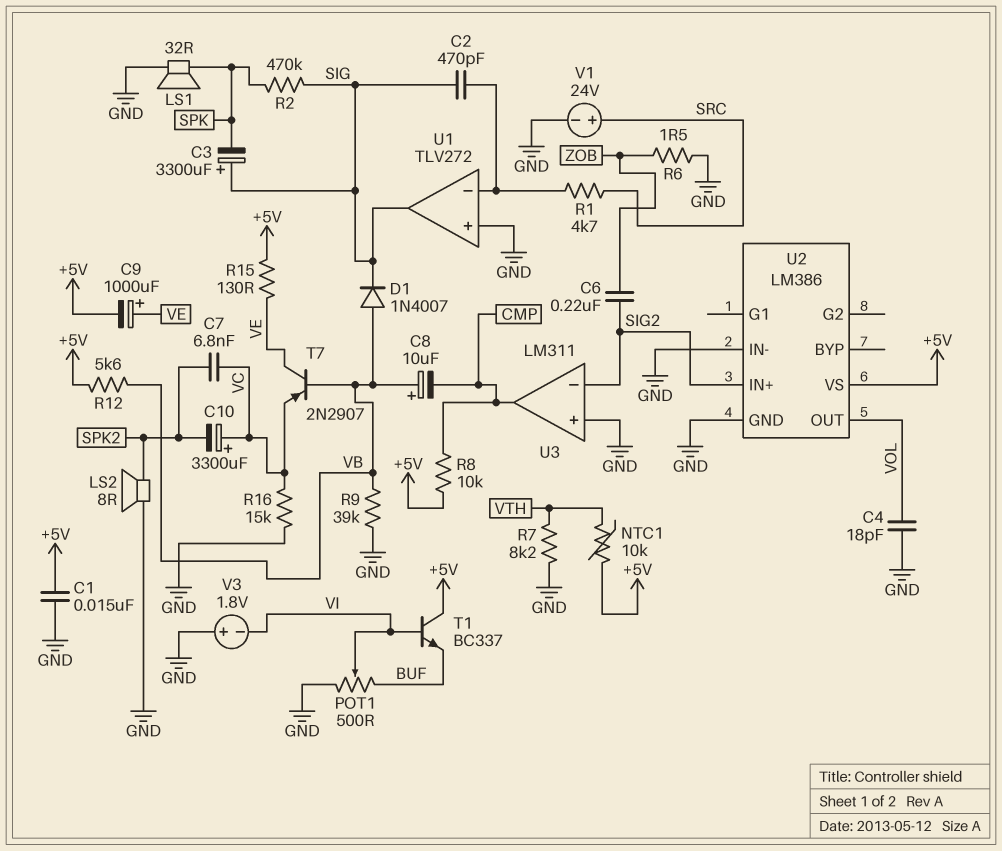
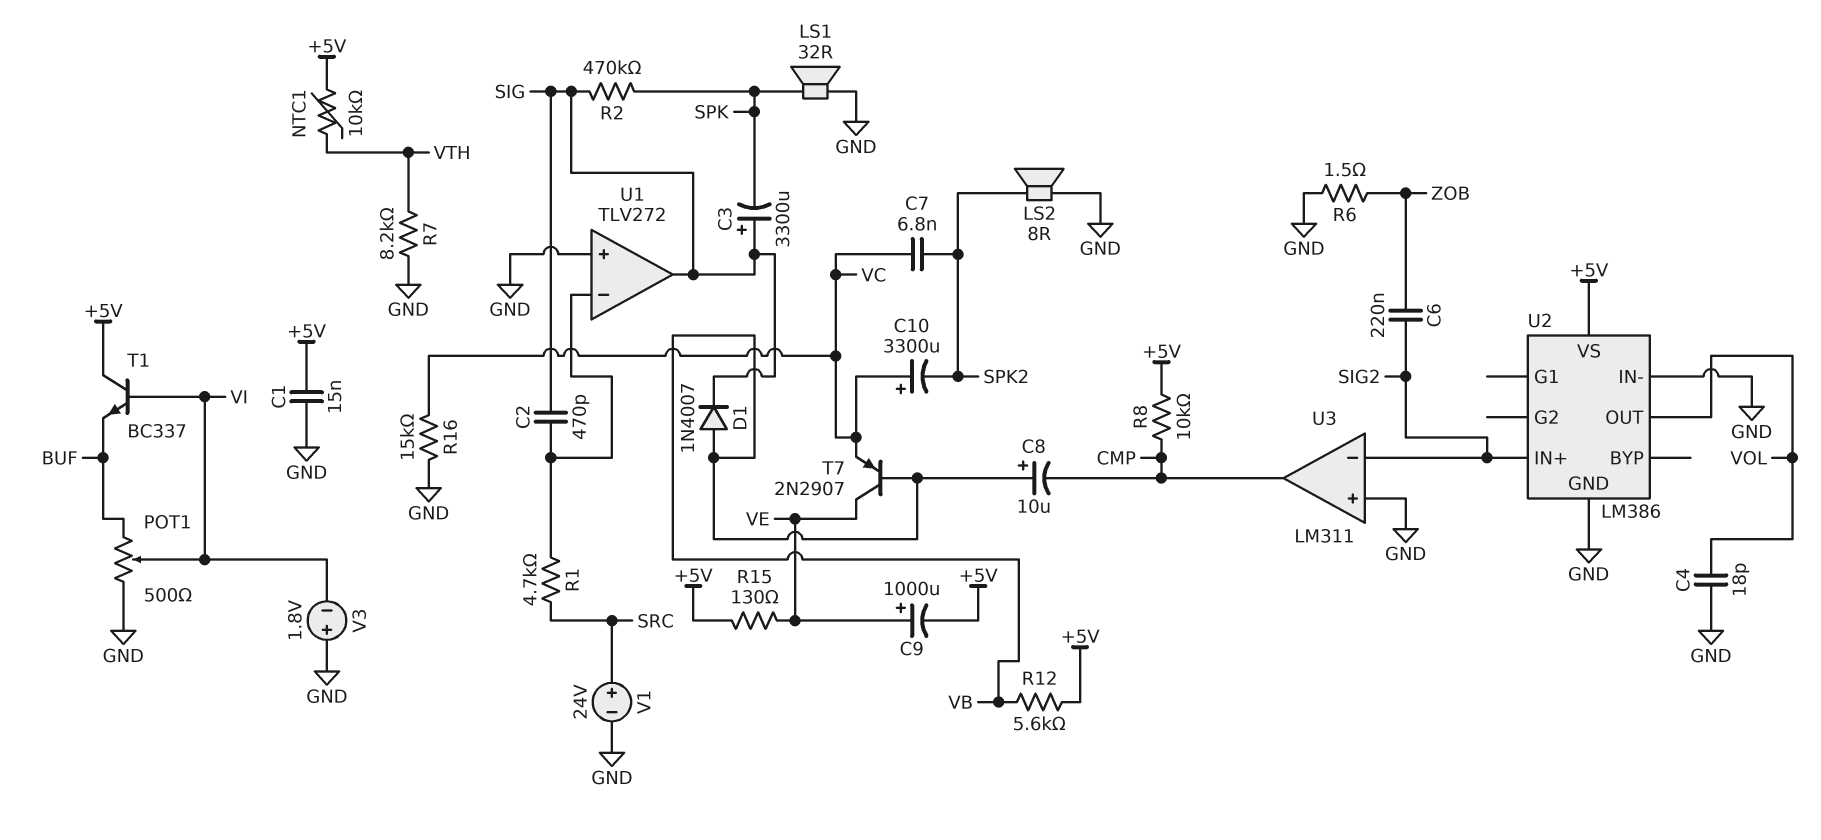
R9: 39k (GND, VB) -> none

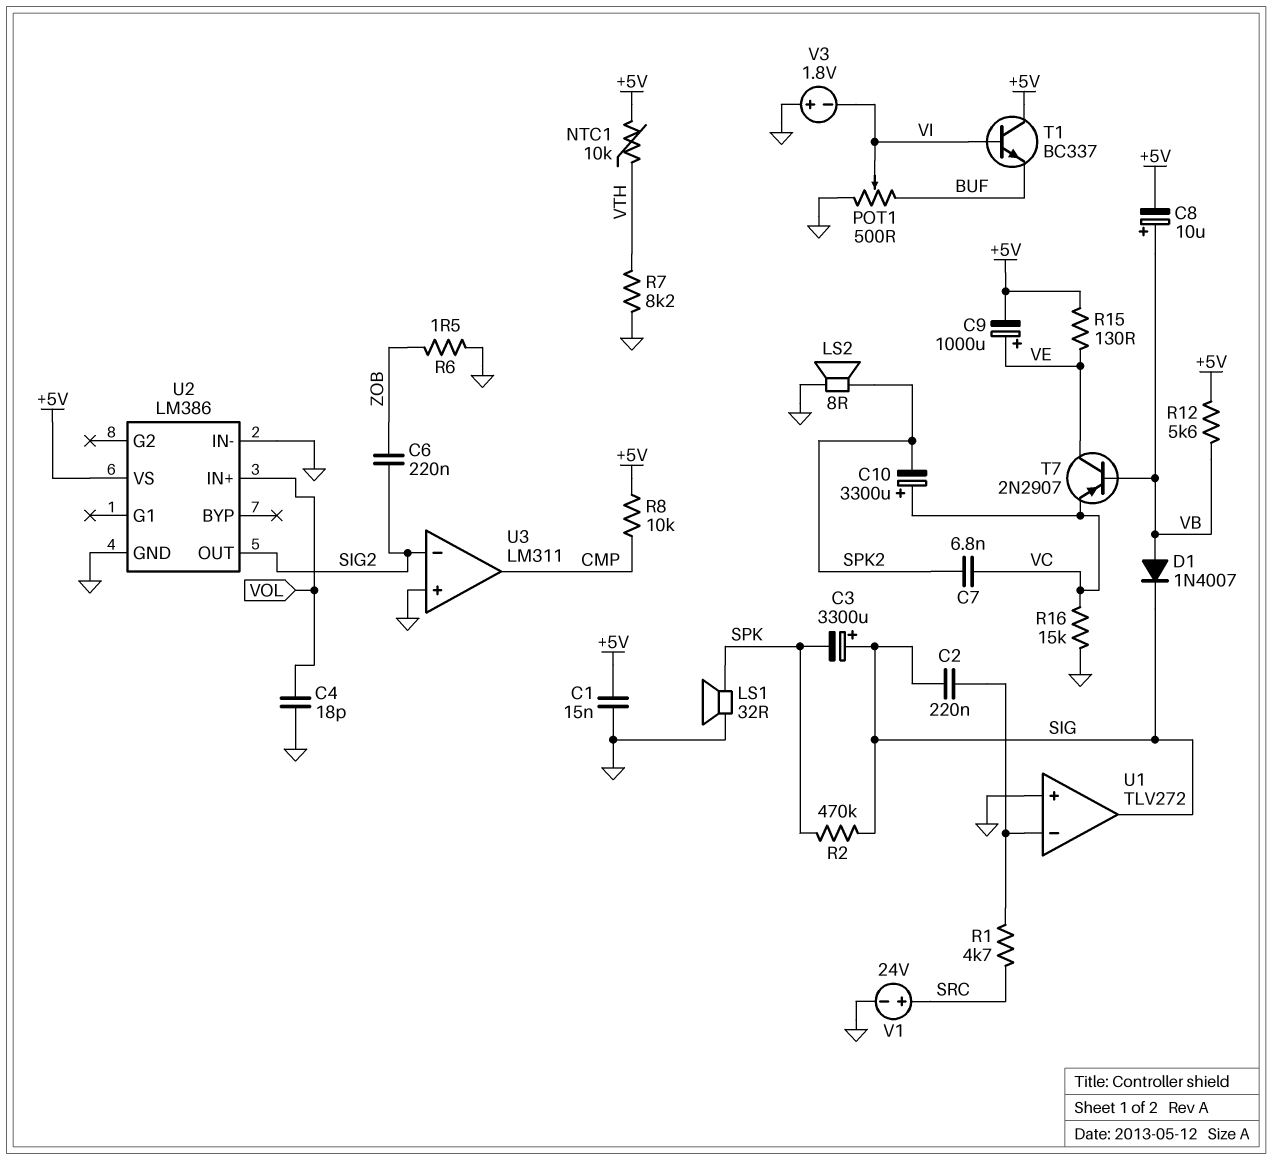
C2: 470pF (SIG, U1/in-) -> 220nF (SIG, U1/in-)
C8: 10uF (plus VB, minus CMP) -> 10uF (plus VB, minus +5V)
U2 pin IN+: SIG2 -> VOL
U2 pin OUT: VOL -> SIG2

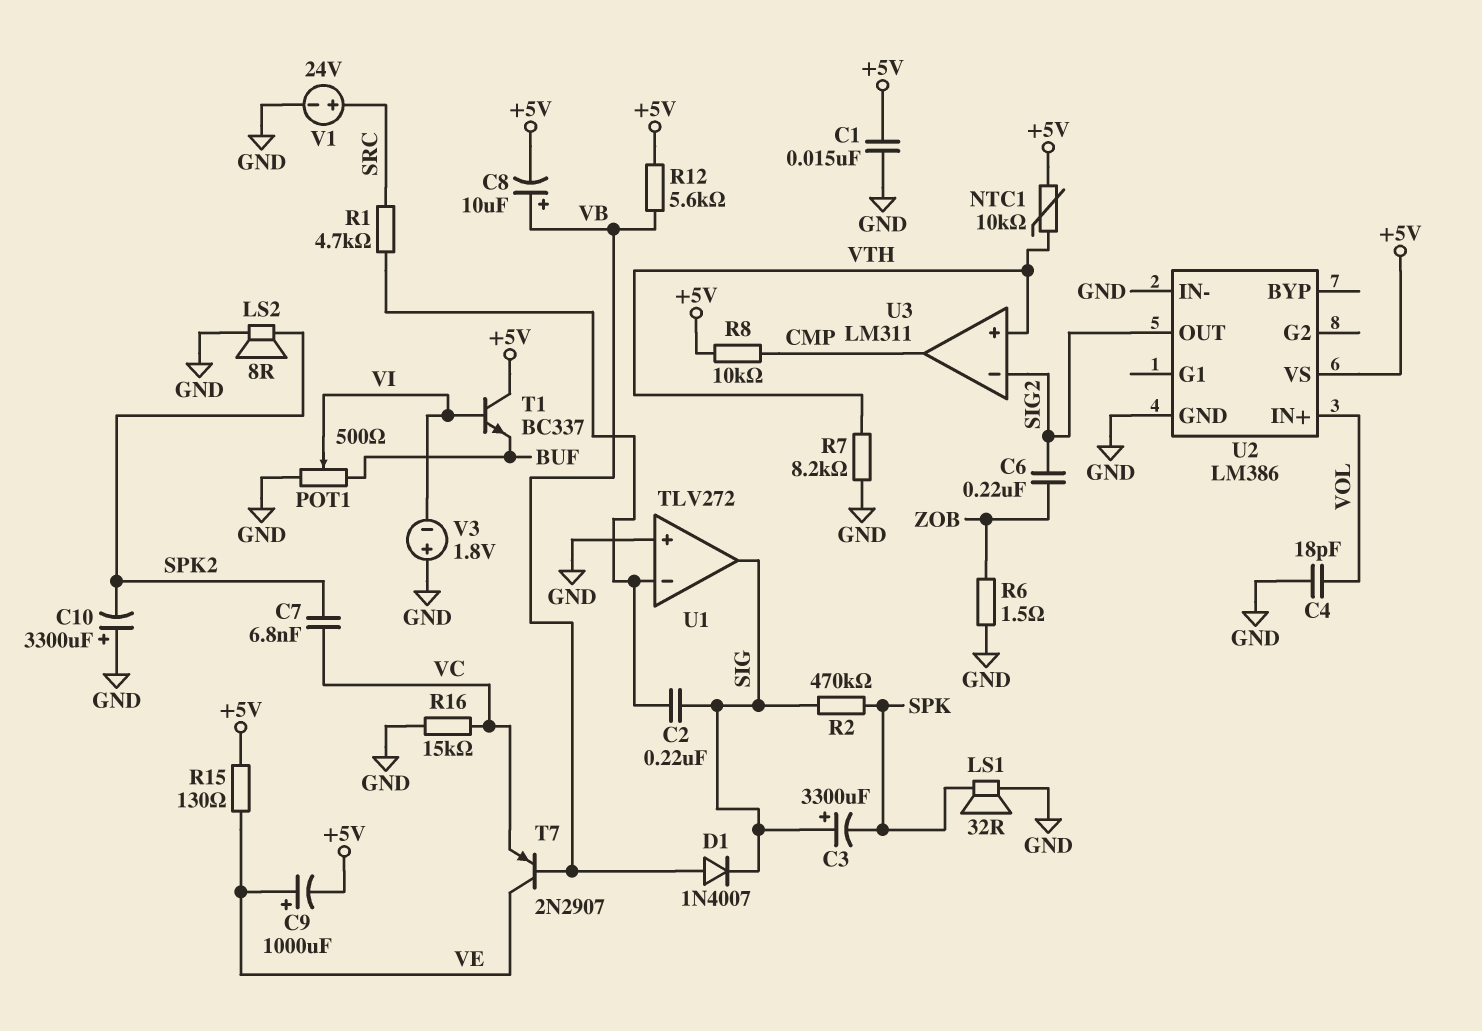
C10: 3300uF (plus VC, minus SPK2) -> 3300uF (plus GND, minus SPK2)
U3 pin in+: GND -> VTH

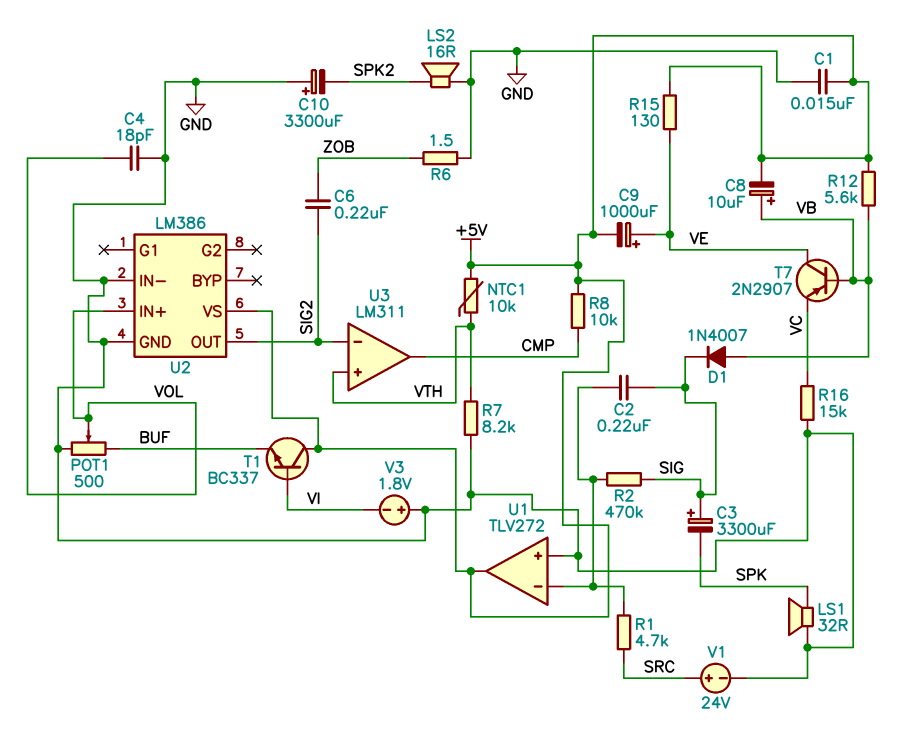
C7: 6.8nF (SPK2, VC) -> none
LS2: speaker 8R (GND, SPK2) -> speaker 16R (GND, SPK2)
POT1: 500 (BUF, GND, wiper VI) -> 500 (BUF, GND, wiper VOL)
R2: 470k (SIG, SPK) -> 470k (SIG, U1/in-)
U1 pin out: SIG -> +5V

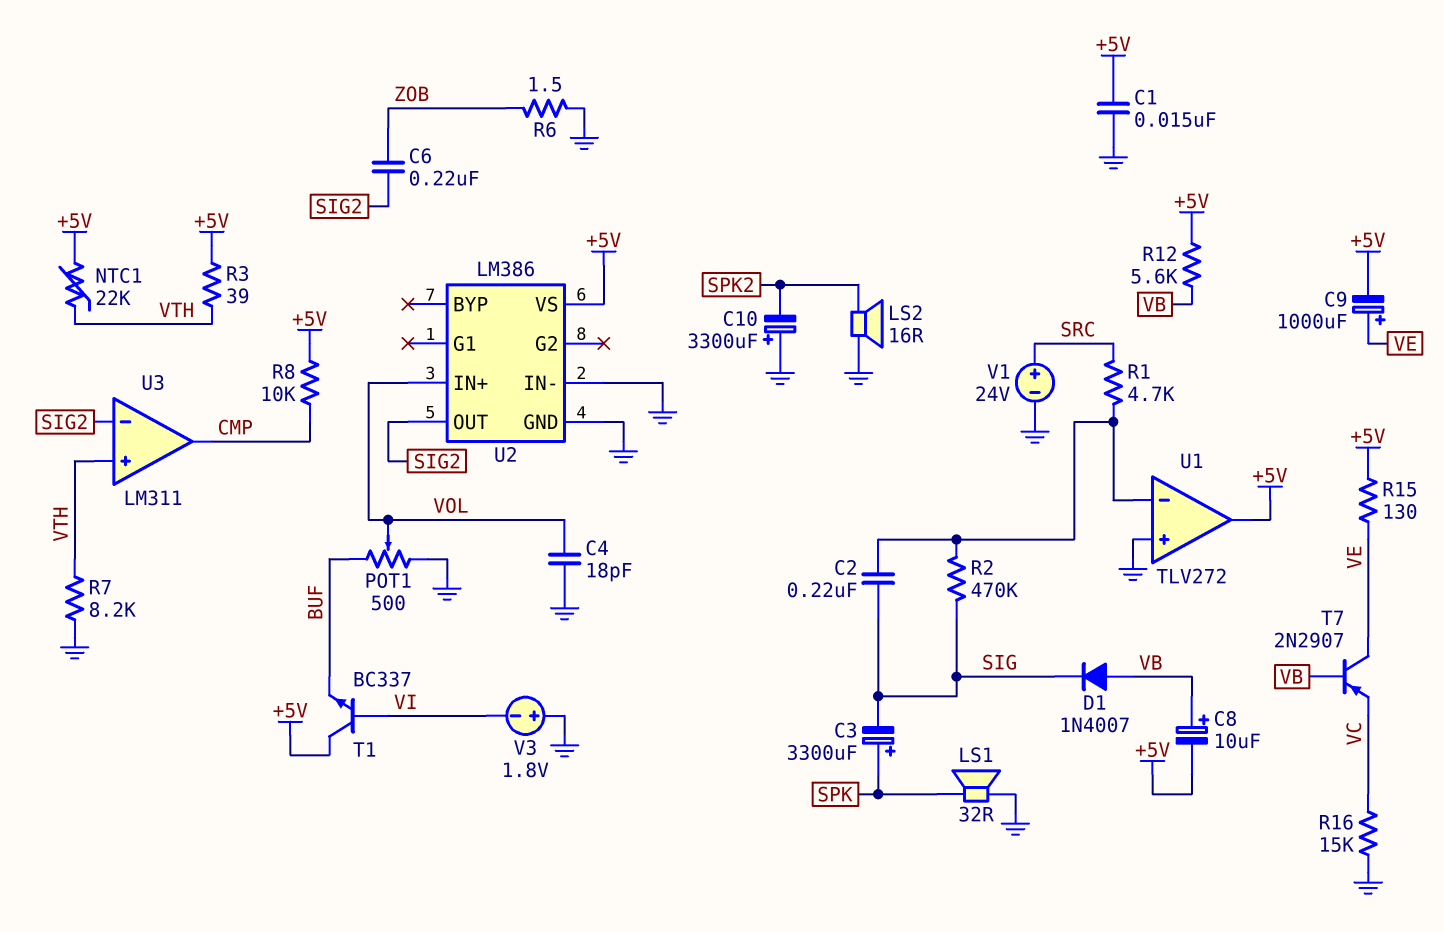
C3: 3300uF (plus SIG, minus SPK) -> 3300uF (plus SPK, minus SIG)
NTC1: 10k (+5V, VTH) -> 22k (+5V, VTH)
R3: none -> 39 (+5V, VTH)

